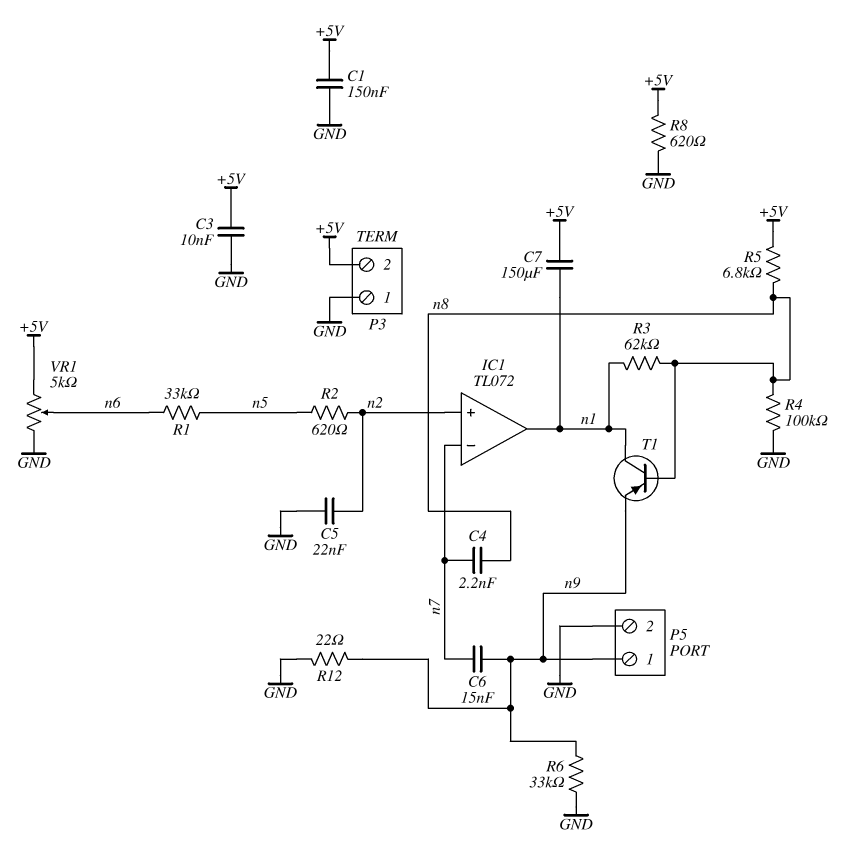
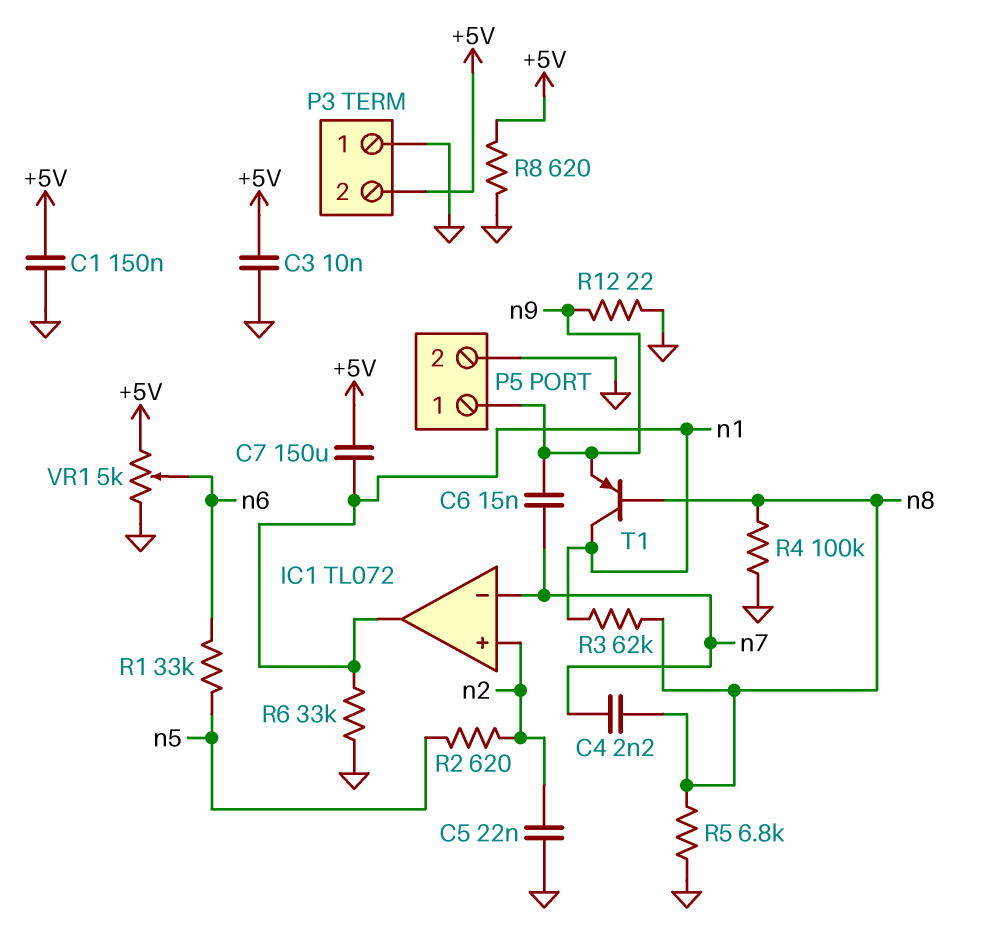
R5: 6.8k (+5V, n8) -> 6.8k (GND, n8)
R6: 33k (GND, n9) -> 33k (GND, n1)

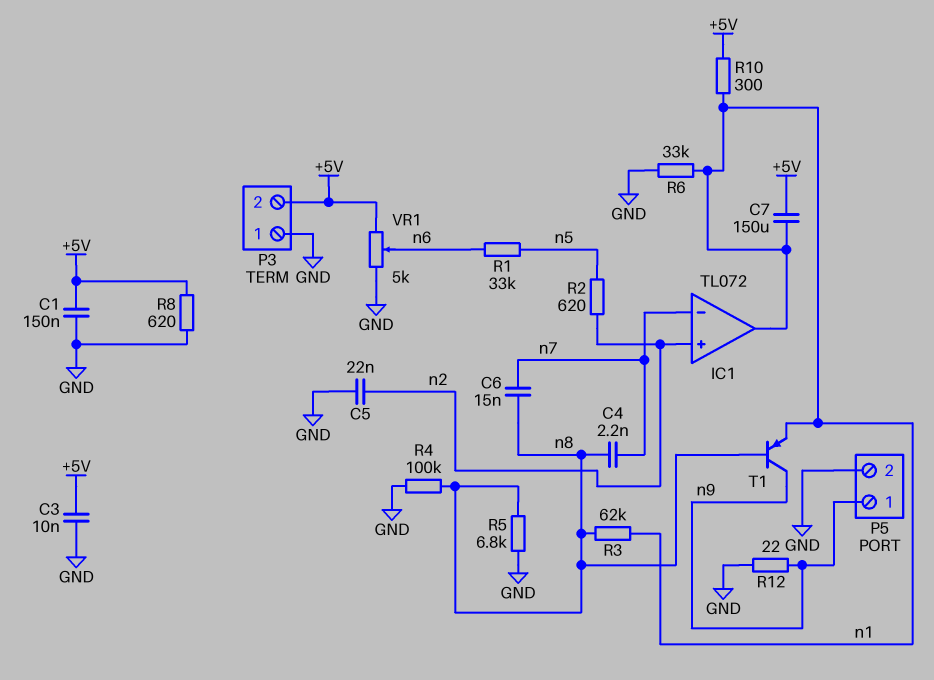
C6: 15nF (n7, n9) -> 15nF (n7, n8)
R10: none -> 300 (+5V, n1)
T1: PNP (B n8, C n1, E n9) -> PNP (B n8, C n9, E n1)

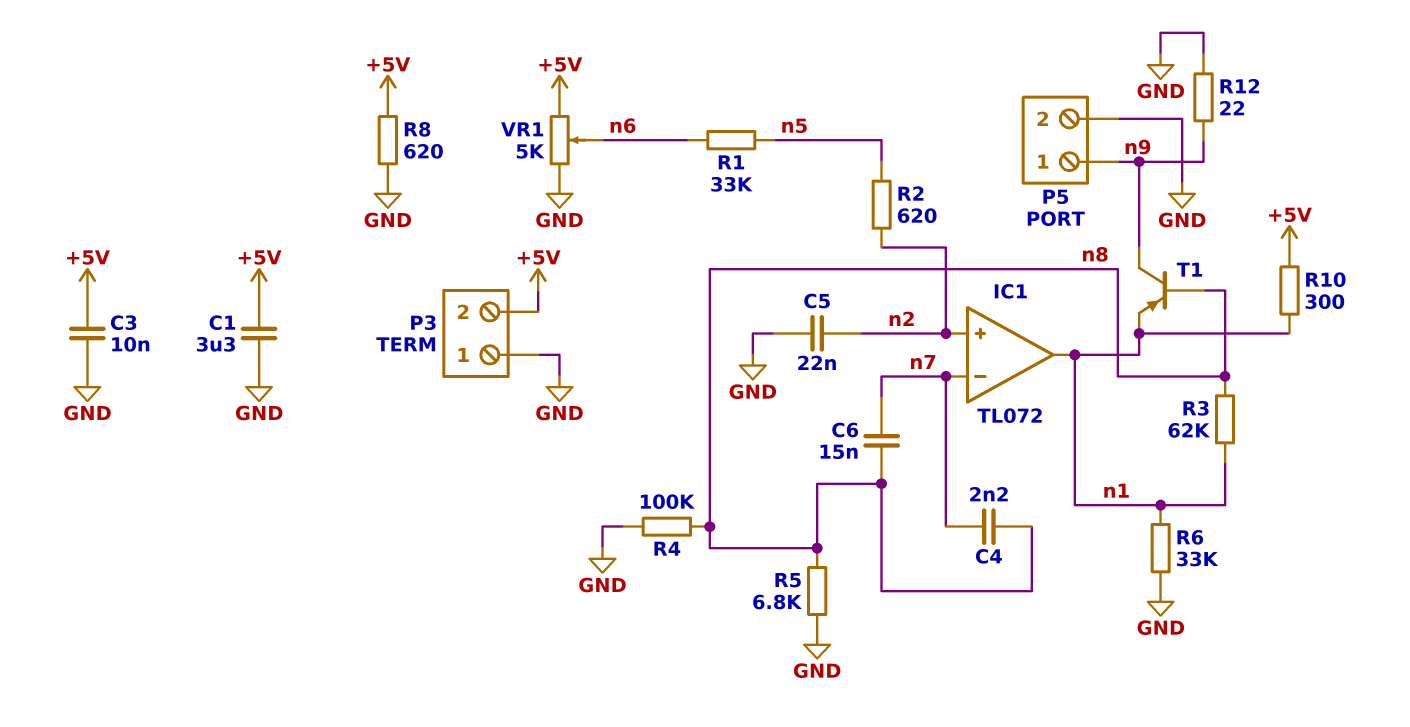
C1: 150nF (+5V, GND) -> 3.3uF (+5V, GND)
C7: 150uF (+5V, n1) -> none

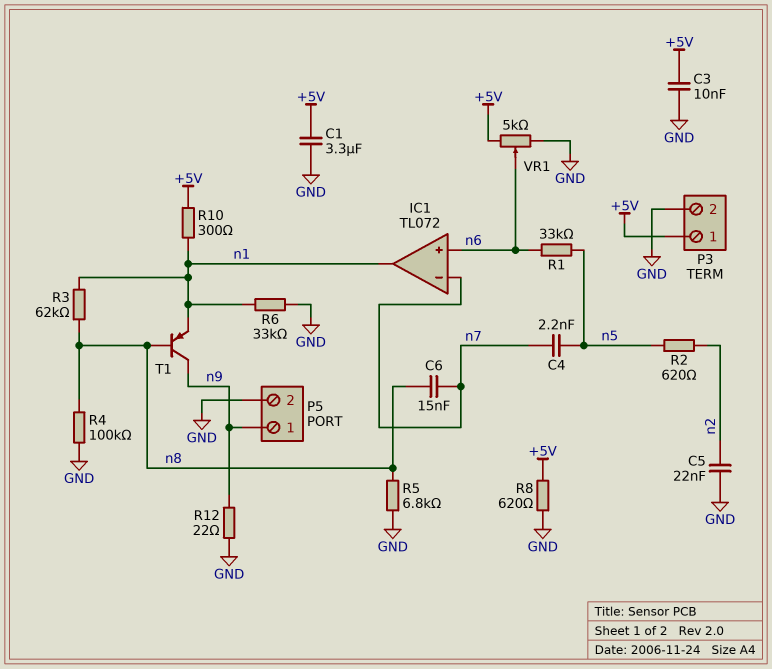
C4: 2.2nF (n7, n8) -> 2.2nF (n5, n7)
IC1 pin in+: n2 -> n6
P3 pin 1: GND -> +5V
P3 pin 2: +5V -> GND

